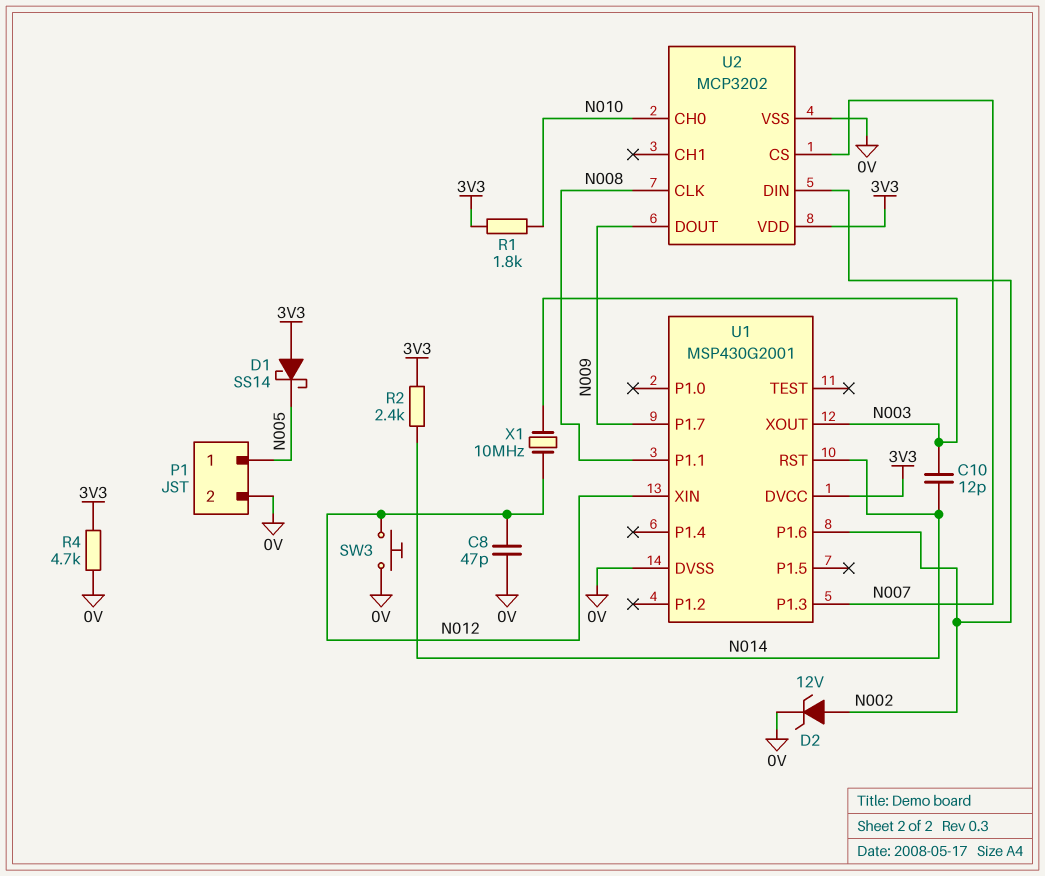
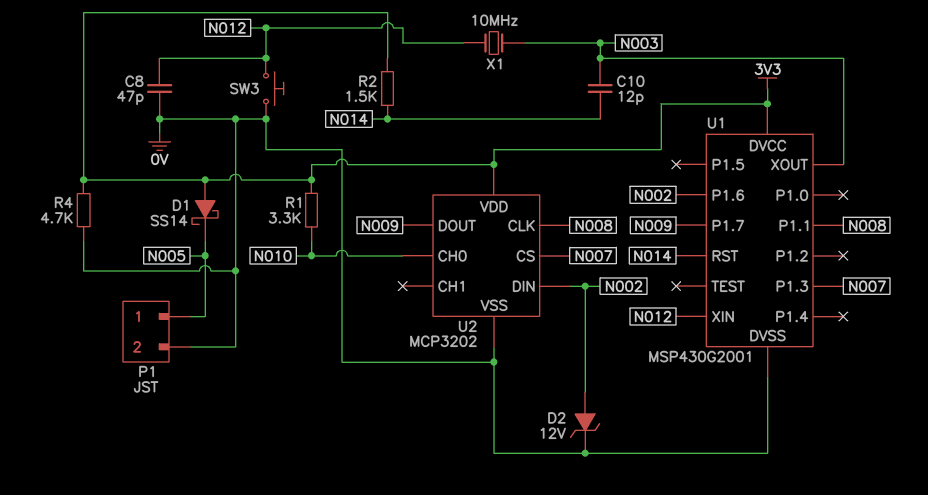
R1: 1.8k (3V3, N010) -> 3.3k (3V3, N010)
R2: 2.4k (3V3, N014) -> 1.5k (3V3, N014)

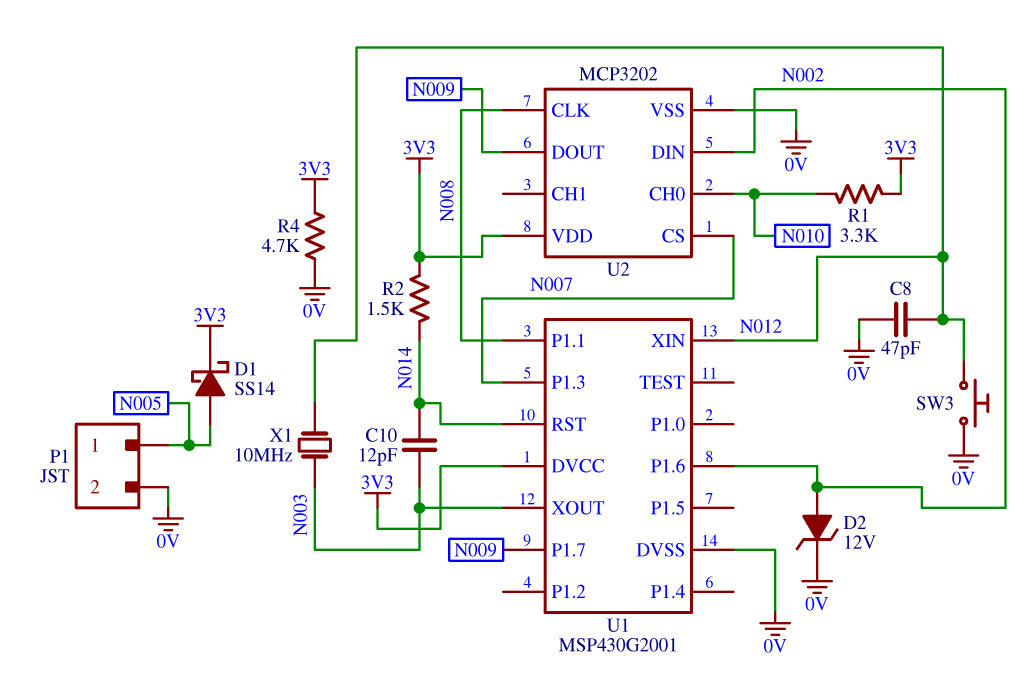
D1: schottky SS14 (A 3V3, K N005) -> schottky SS14 (A N005, K 3V3)

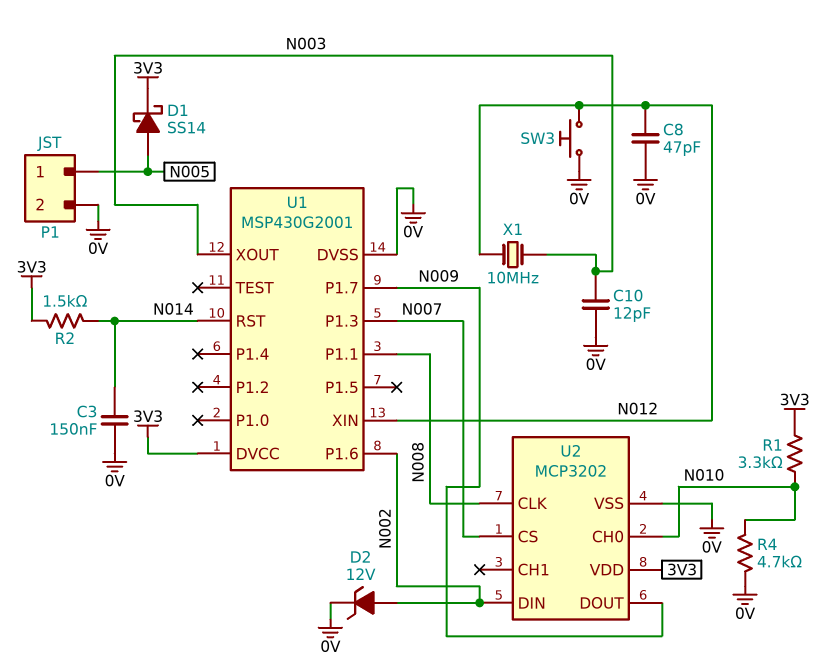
C3: none -> 150nF (0V, N014)
C10: 12pF (N003, N014) -> 12pF (0V, N003)
R4: 4.7k (0V, 3V3) -> 4.7k (0V, N010)

